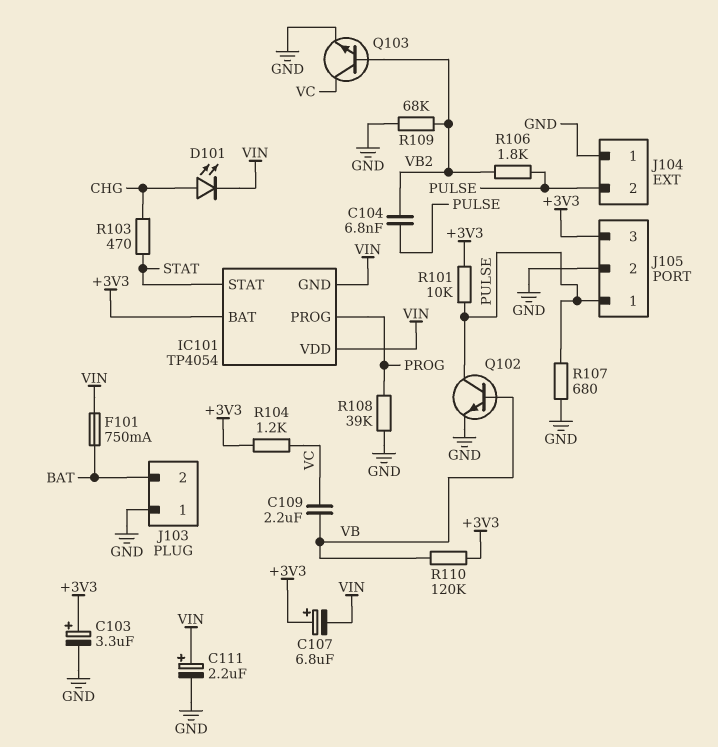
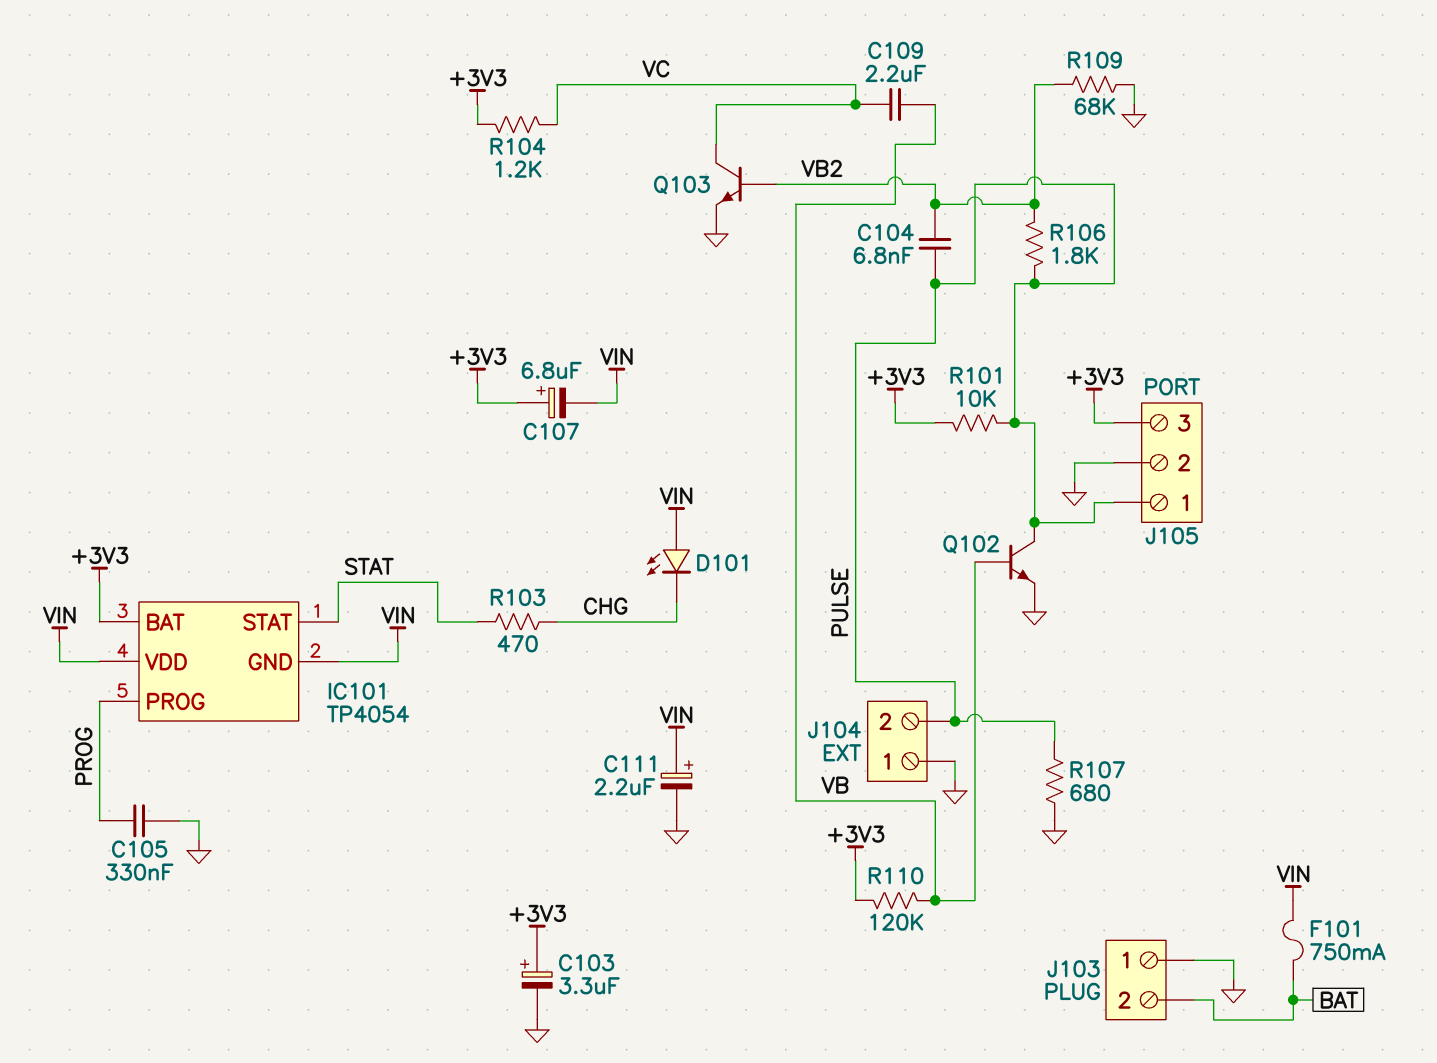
C105: none -> 330nF (GND, PROG)
D101: LED (A CHG, K VIN) -> LED (A VIN, K CHG)
R108: 39k (GND, PROG) -> none

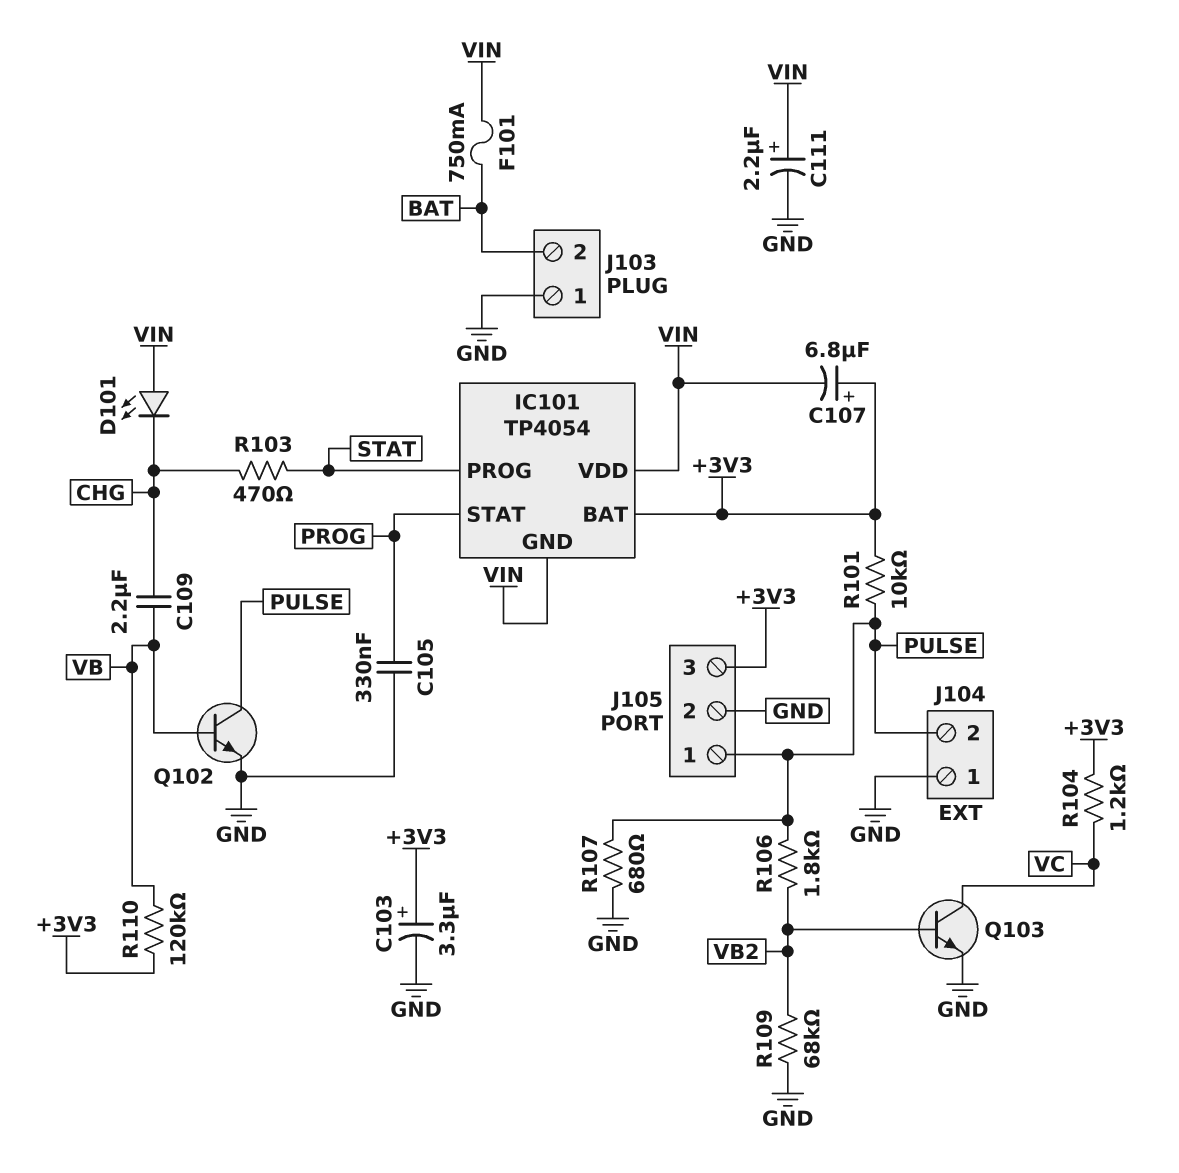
C104: 6.8nF (PULSE, VB2) -> none
C109: 2.2uF (VB, VC) -> 2.2uF (CHG, VB)
IC101 pin PROG: PROG -> STAT
IC101 pin STAT: STAT -> PROG

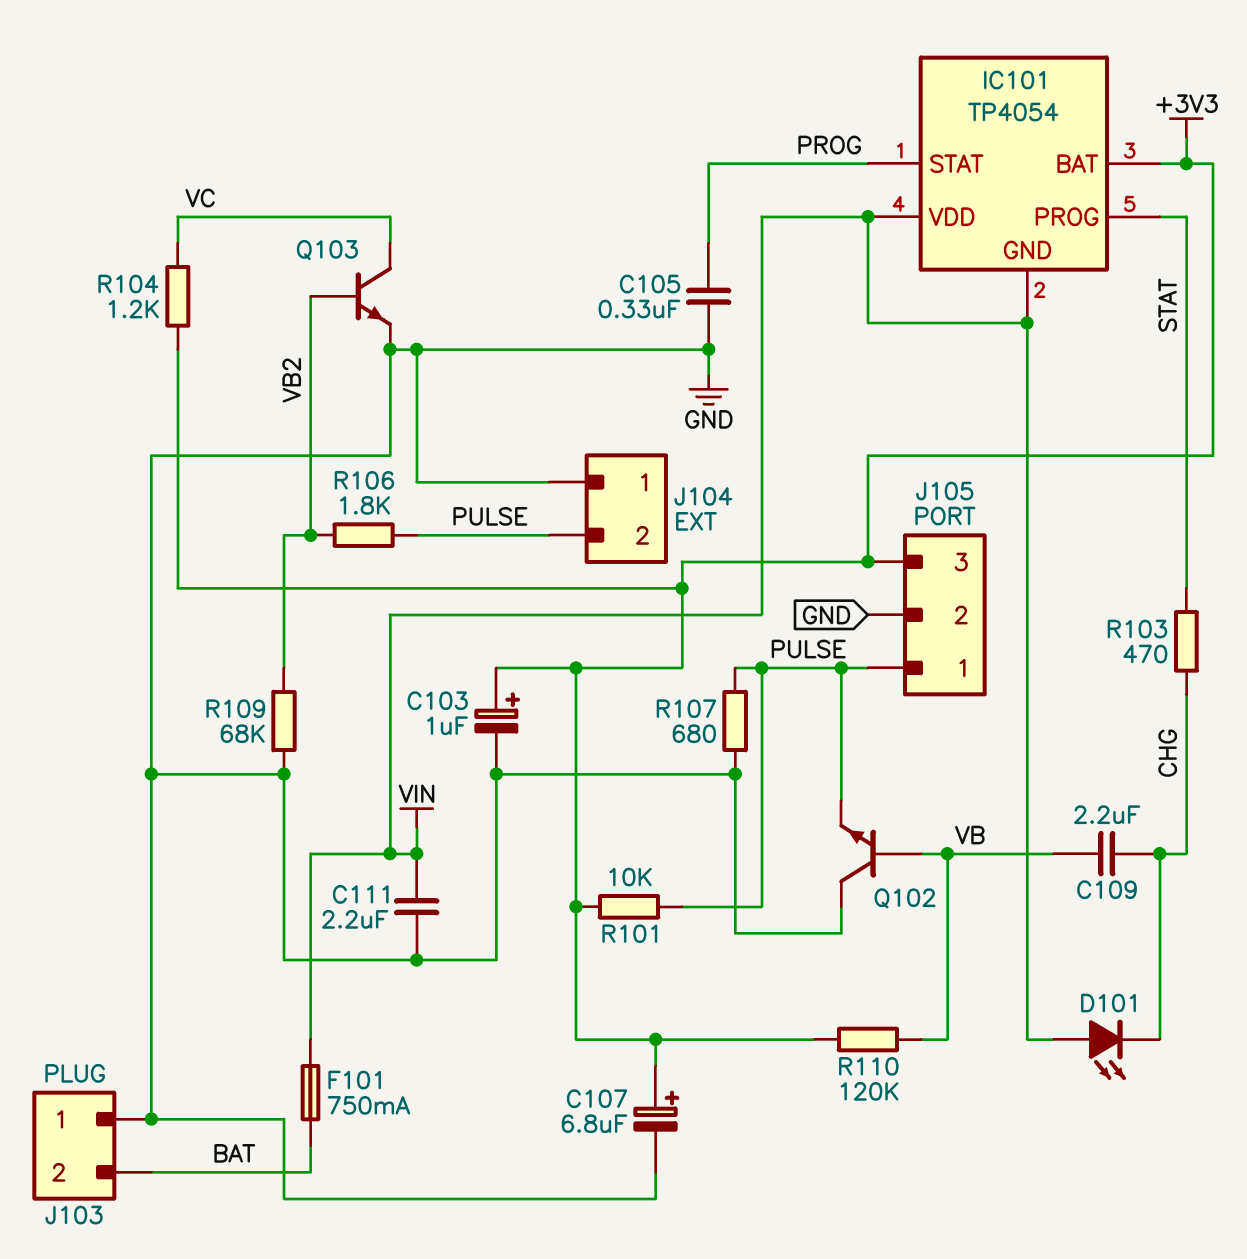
C103: 3.3uF (plus +3V3, minus GND) -> 1uF (plus +3V3, minus GND)
C107: 6.8uF (plus +3V3, minus VIN) -> 6.8uF (plus +3V3, minus GND)
C111: 2.2uF (plus VIN, minus GND) -> 2.2uF (GND, VIN)
Q102: NPN (B VB, C PULSE, E GND) -> NPN (B VB, C GND, E PULSE)

